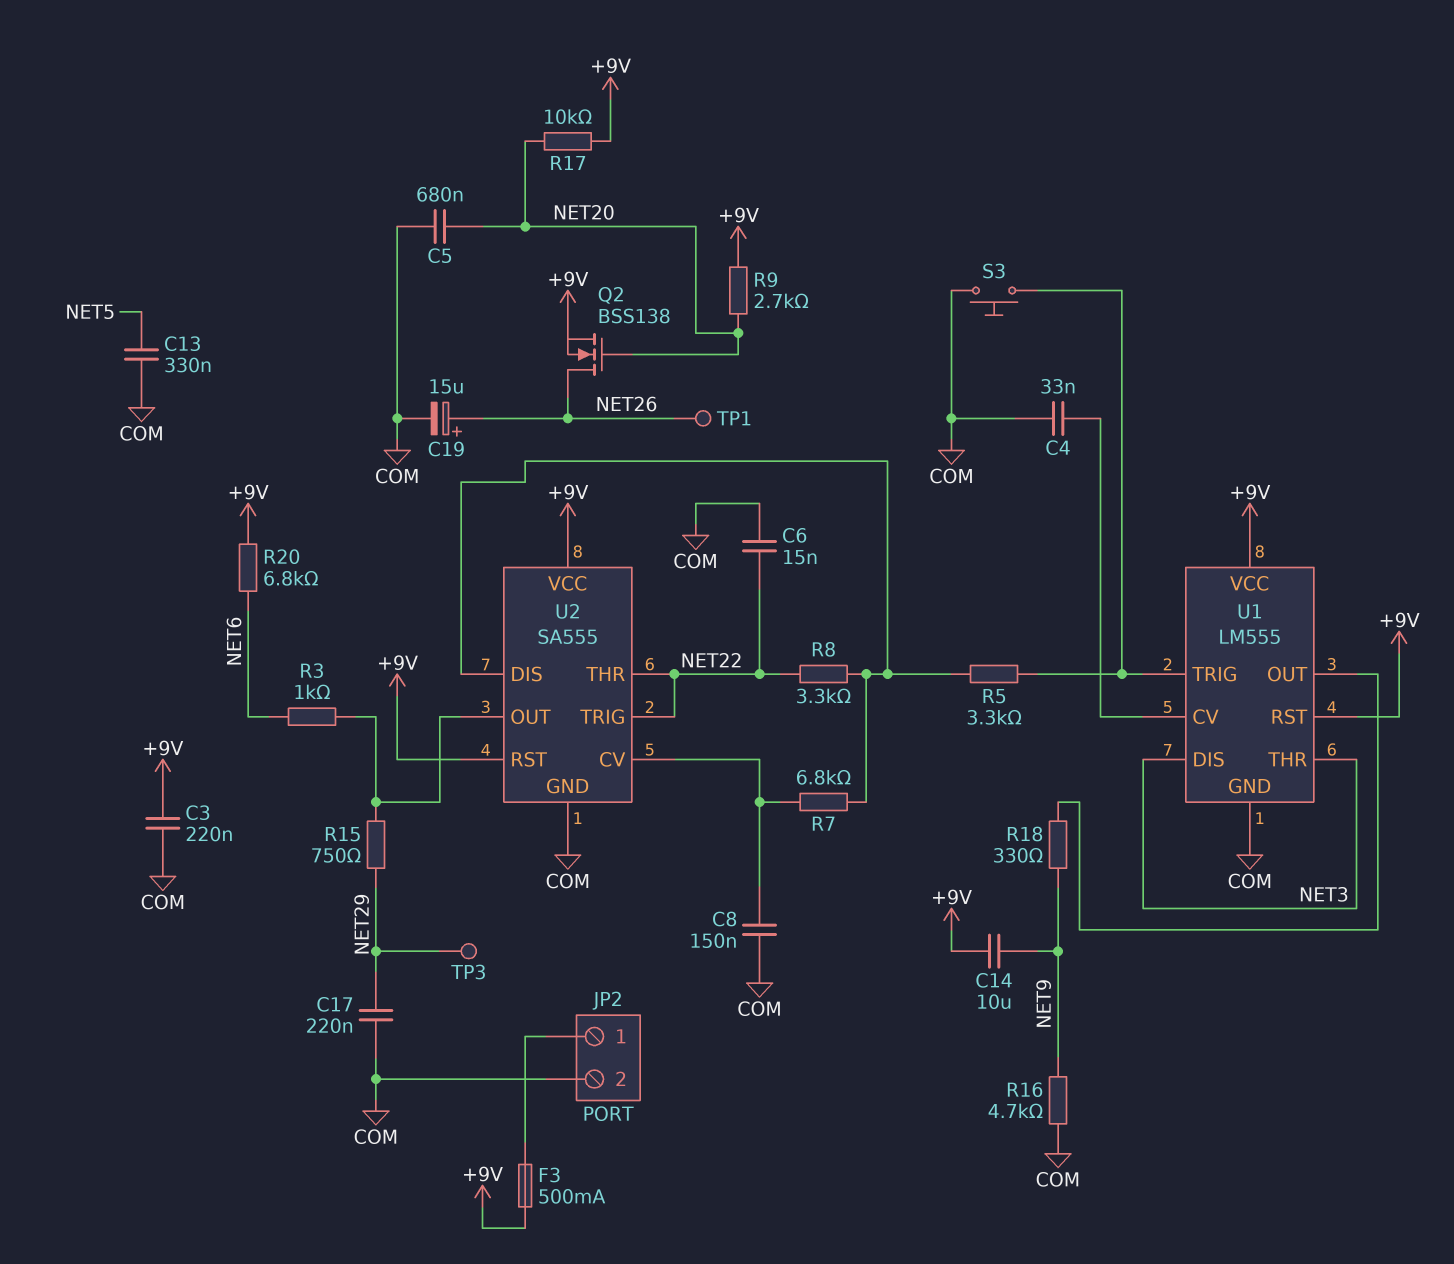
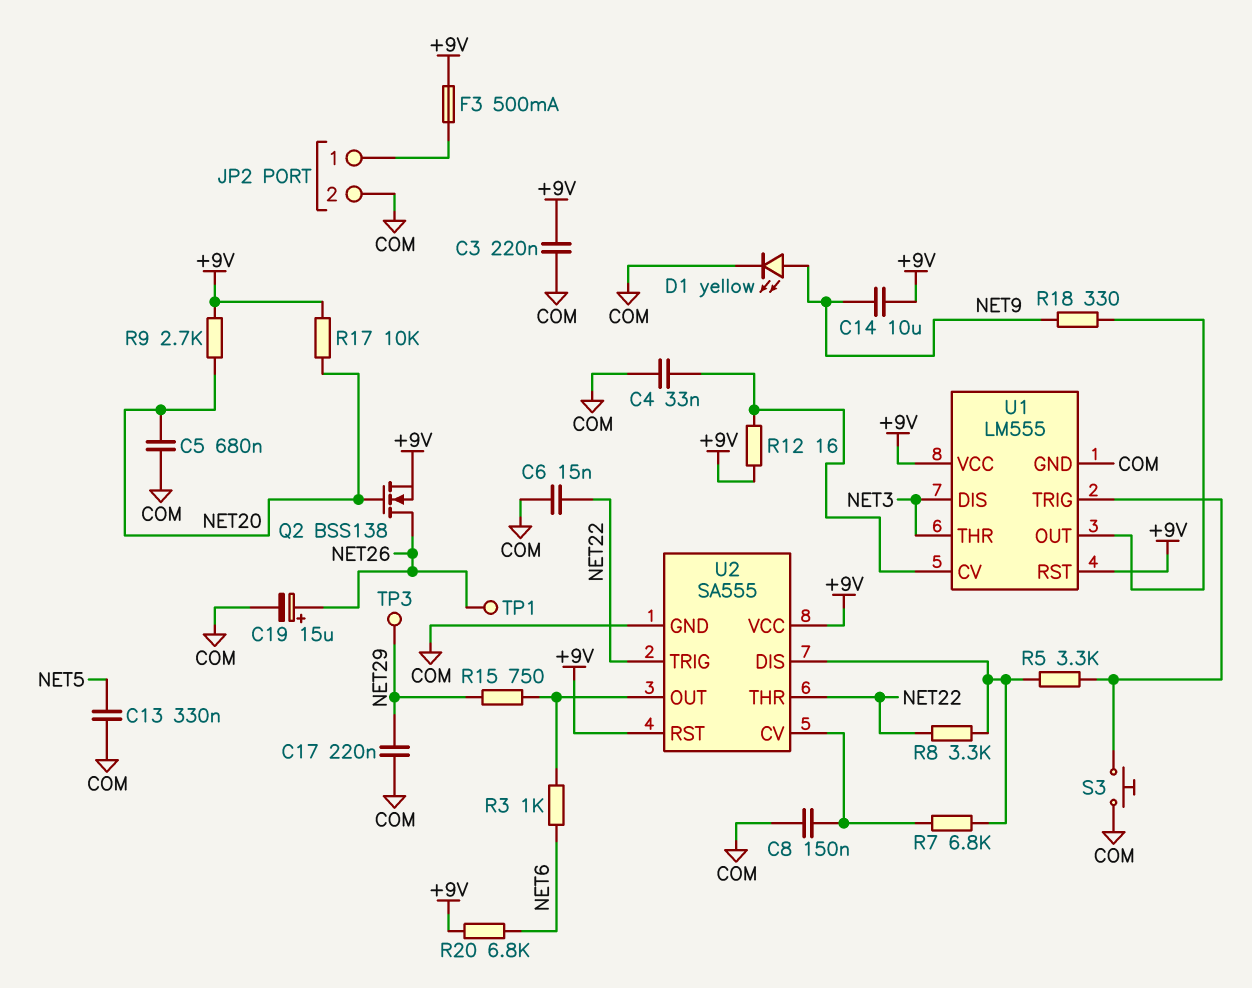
D1: none -> LED yellow (A NET9, K COM)
R12: none -> 16 (+9V, U1/CV)
R16: 4.7k (COM, NET9) -> none

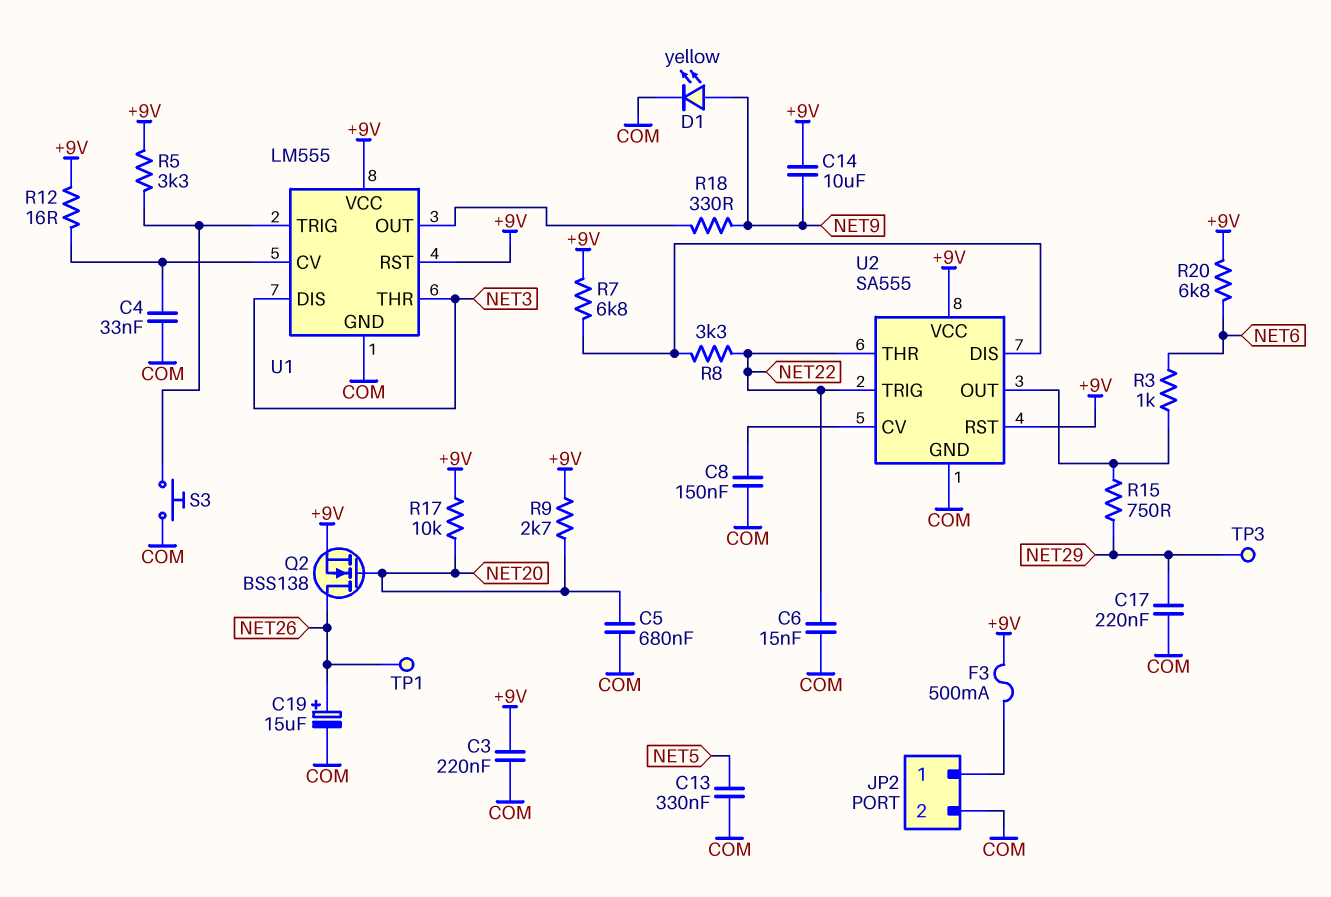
R5: 3.3k (U1/TRIG, U2/DIS) -> 3.3k (+9V, U1/TRIG)
R7: 6.8k (U2/CV, U2/DIS) -> 6.8k (+9V, U2/DIS)

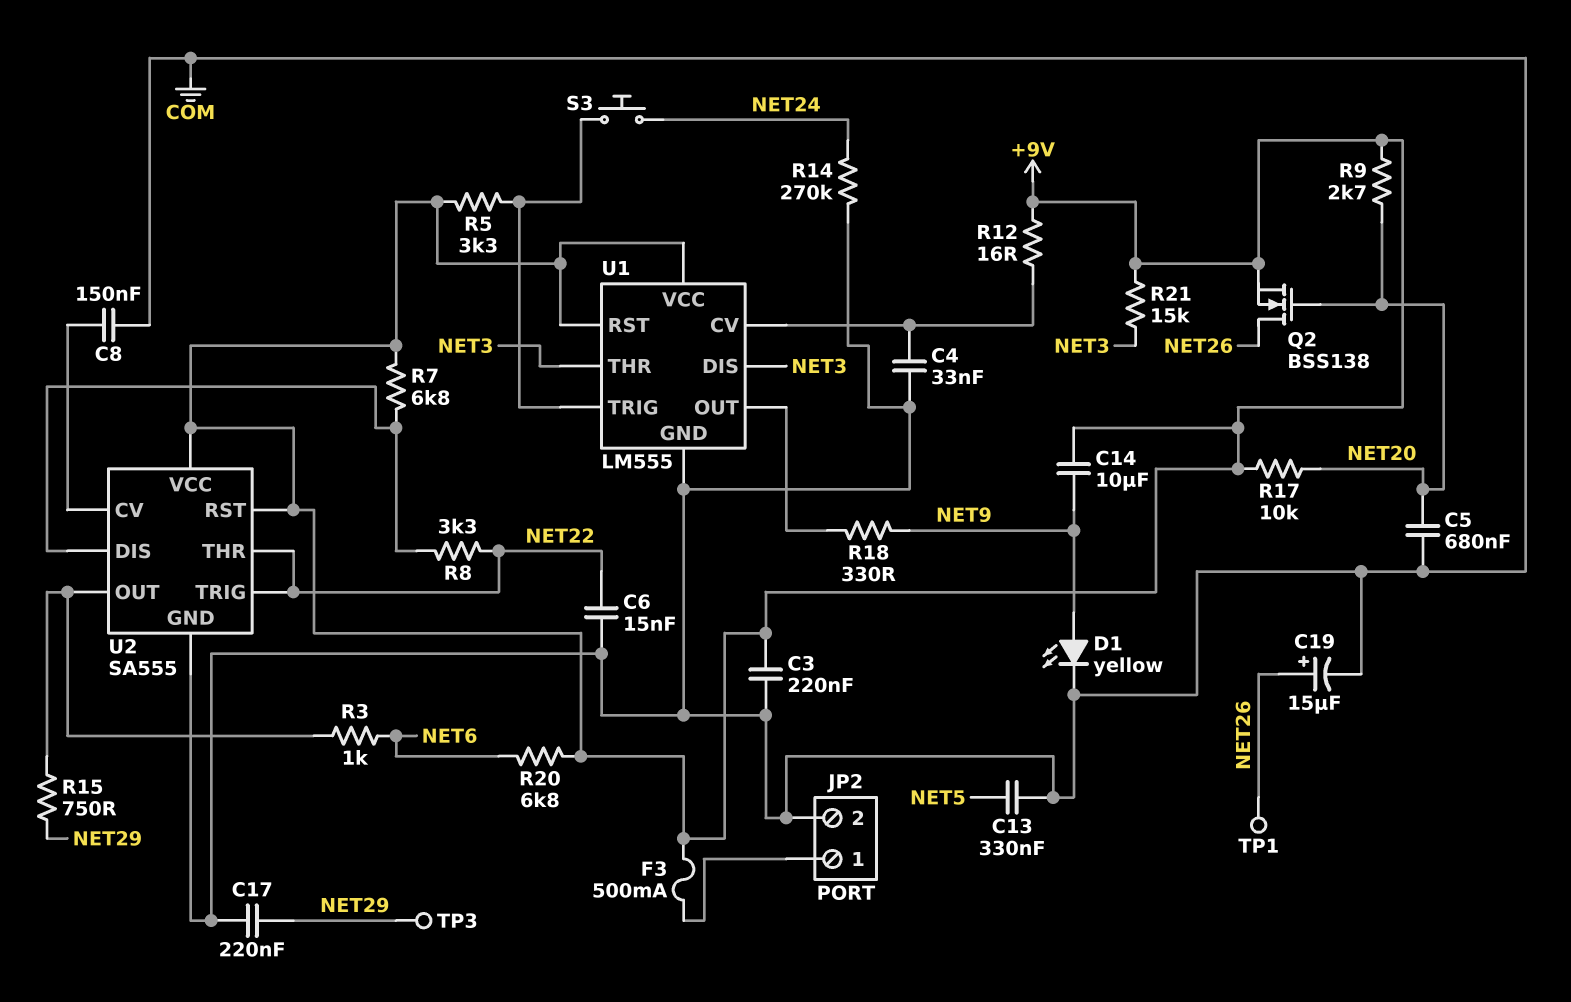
R14: none -> 270k (COM, NET24)
R21: none -> 15k (+9V, NET3)
S3: button (COM, U1/TRIG) -> button (NET24, U1/TRIG)

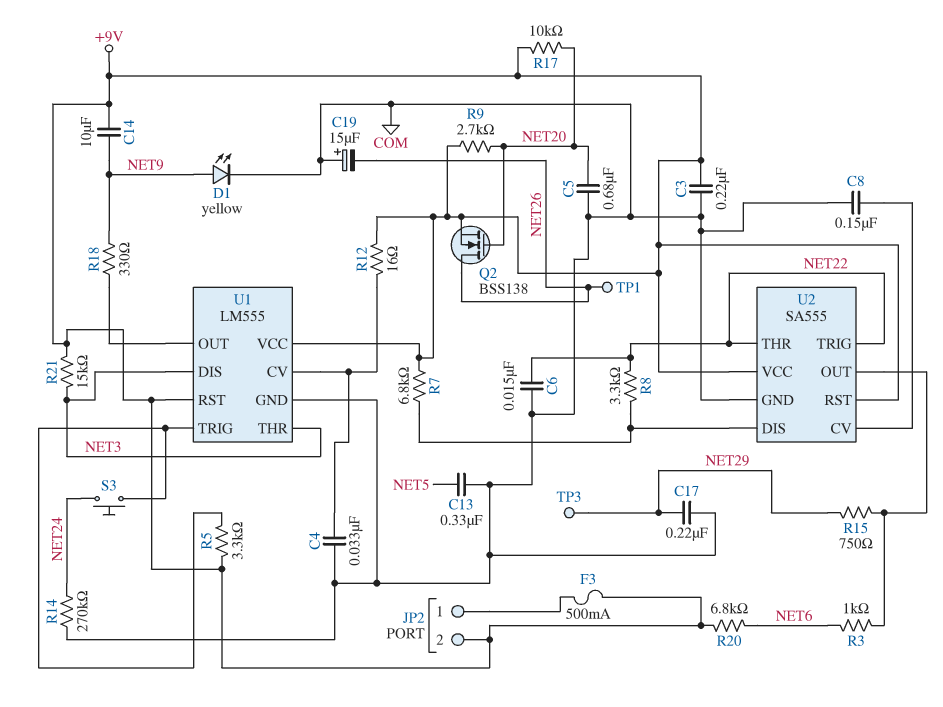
C19: 15uF (plus NET26, minus COM) -> 15uF (plus COM, minus NET26)
JP2 pin 2: COM -> +9V

